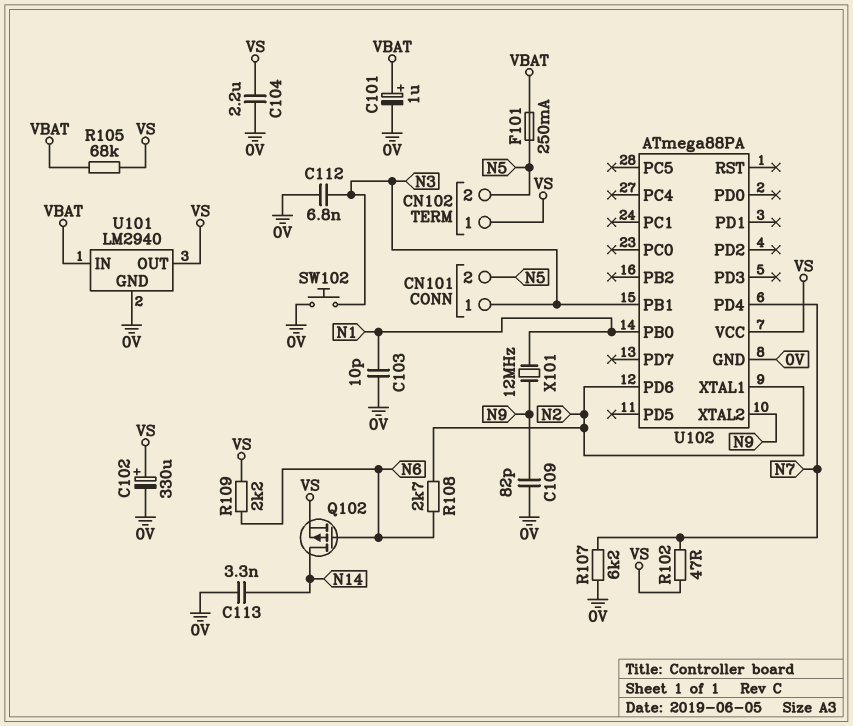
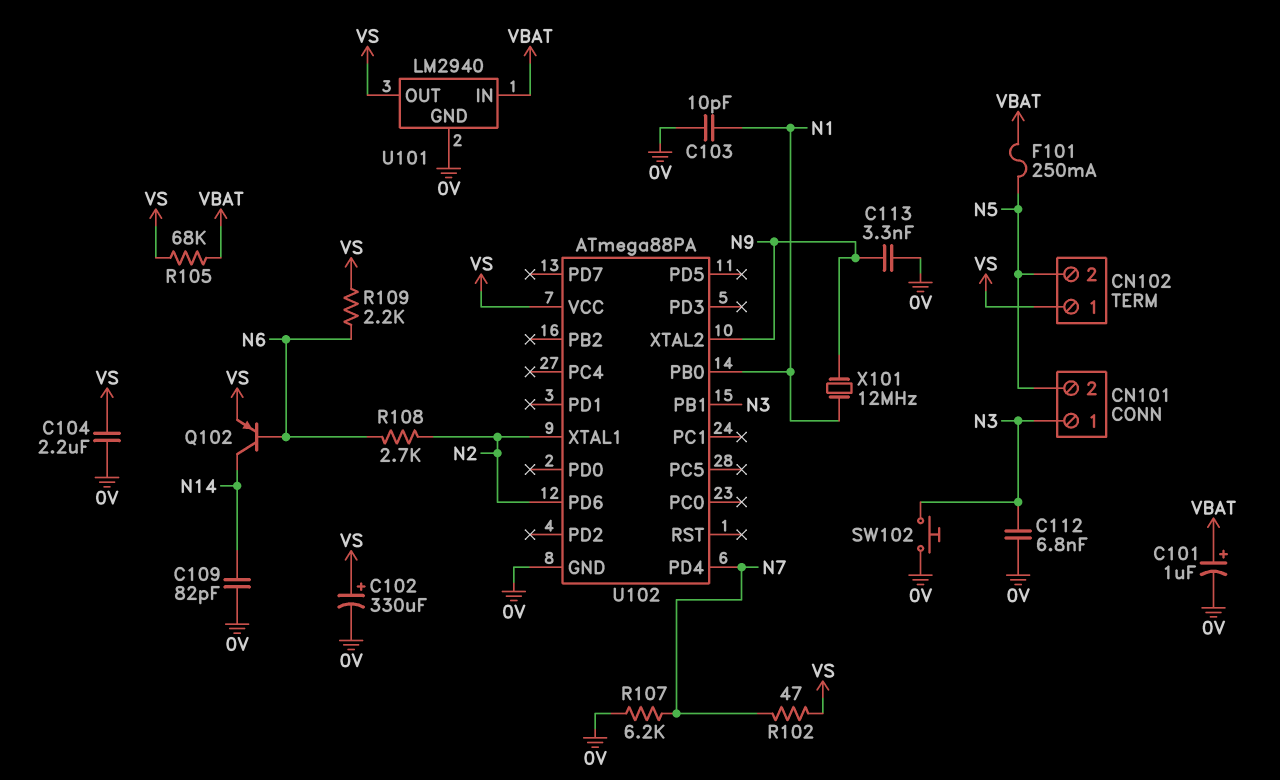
C109: 82pF (0V, N9) -> 82pF (0V, N14)
C113: 3.3nF (0V, N14) -> 3.3nF (0V, N9)
Q102: PMOS (G N6, D N14, S VS) -> PNP (B N6, C N14, E VS)

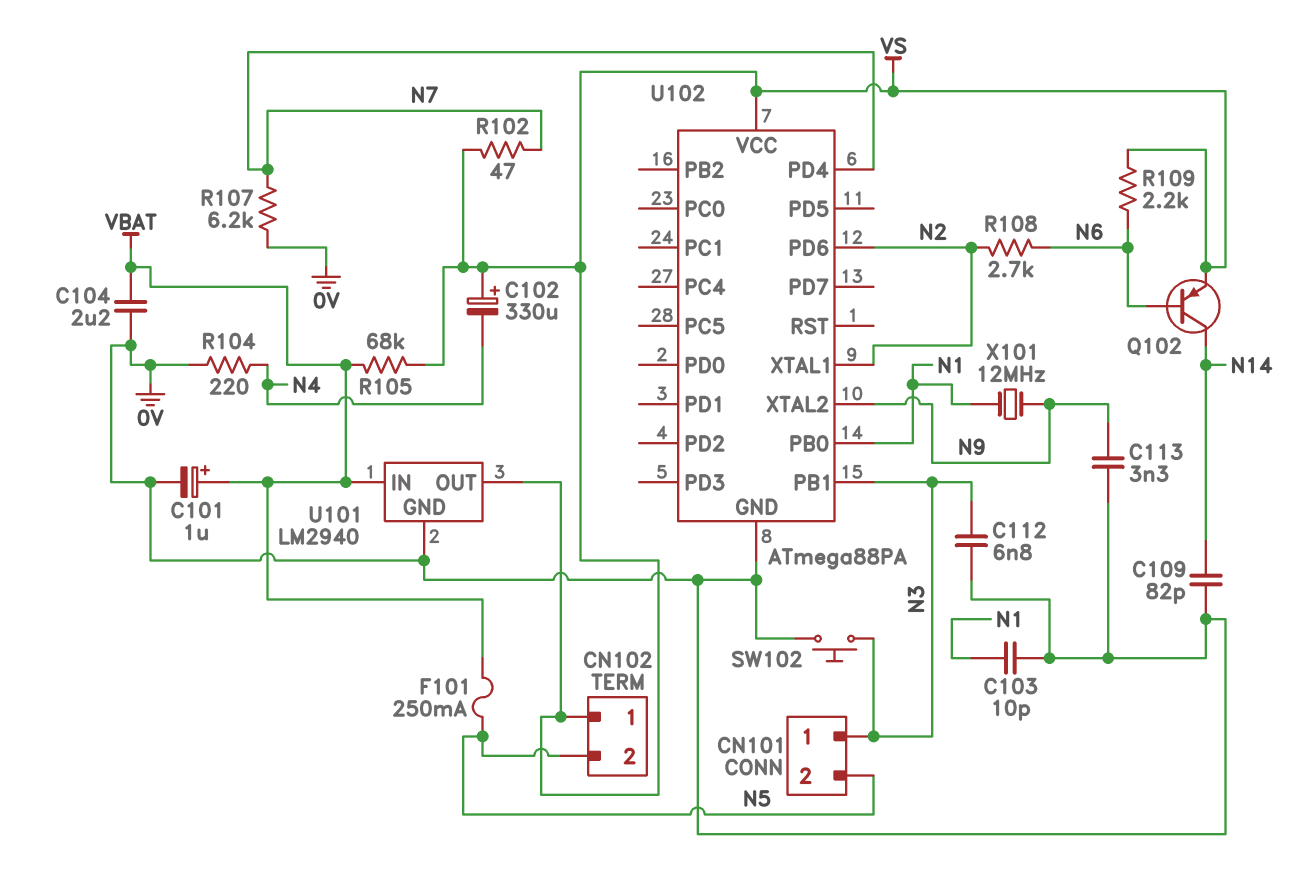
C102: 330uF (plus VS, minus 0V) -> 330uF (plus VS, minus N4)
C104: 2.2uF (0V, VS) -> 2.2uF (0V, VBAT)
R104: none -> 220 (0V, N4)

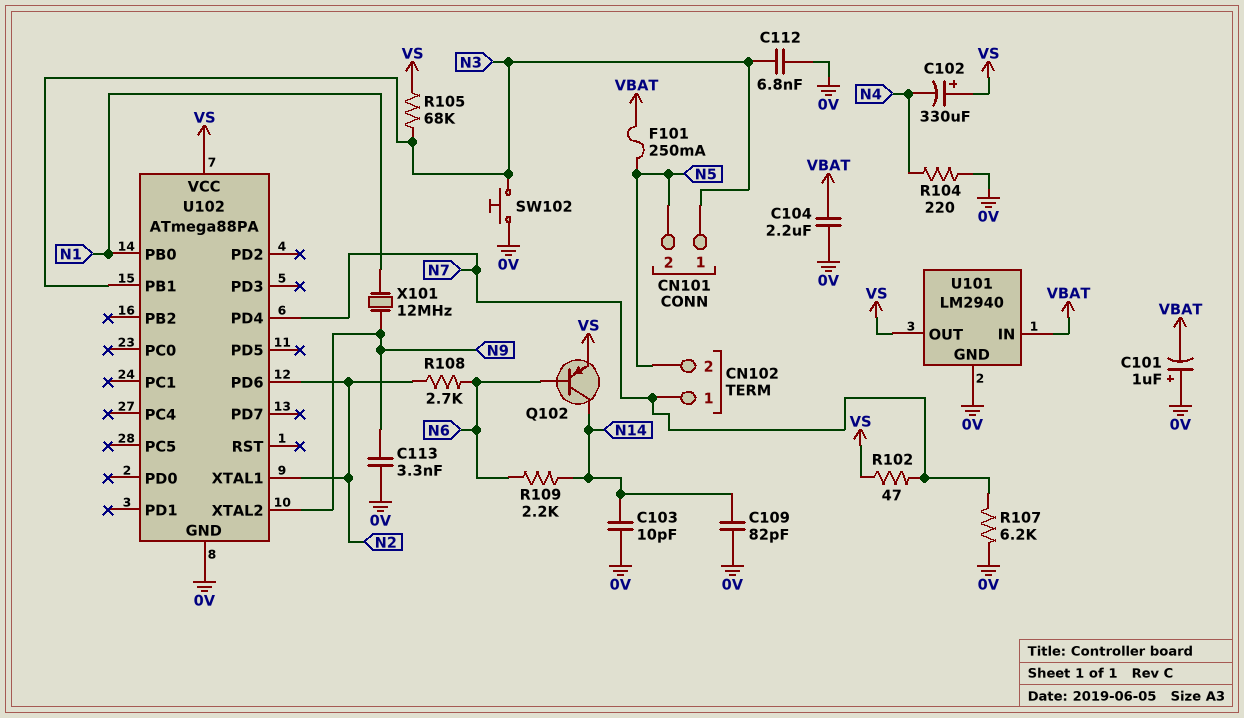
C101: 1uF (plus VBAT, minus 0V) -> 1uF (plus 0V, minus VBAT)
C103: 10pF (0V, N1) -> 10pF (0V, N14)
CN102 pin 1: VS -> N7
R105: 68k (VBAT, VS) -> 68k (N3, VS)
R109: 2.2k (N6, VS) -> 2.2k (N6, N14)

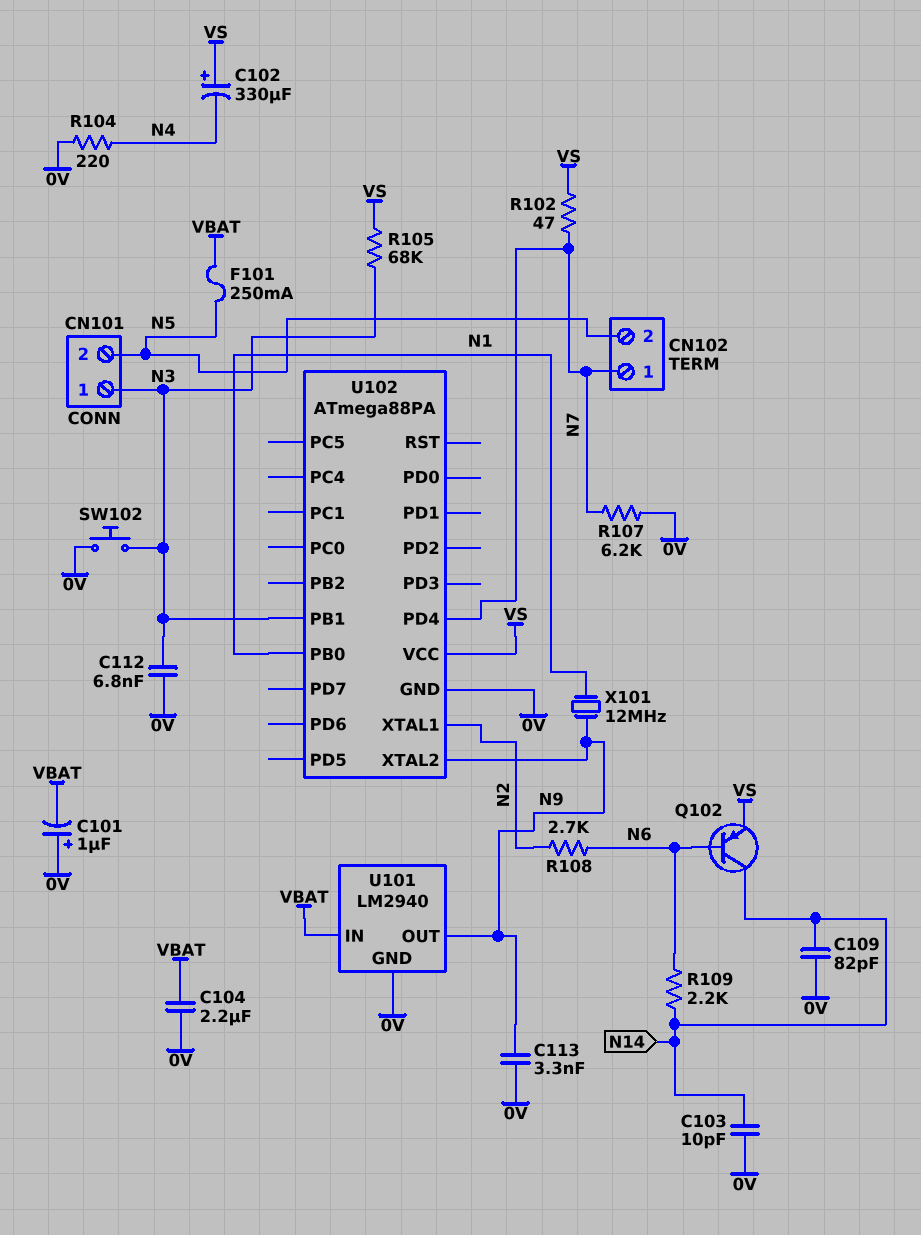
U101 pin OUT: VS -> N9
U102 pin PD6: N2 -> none

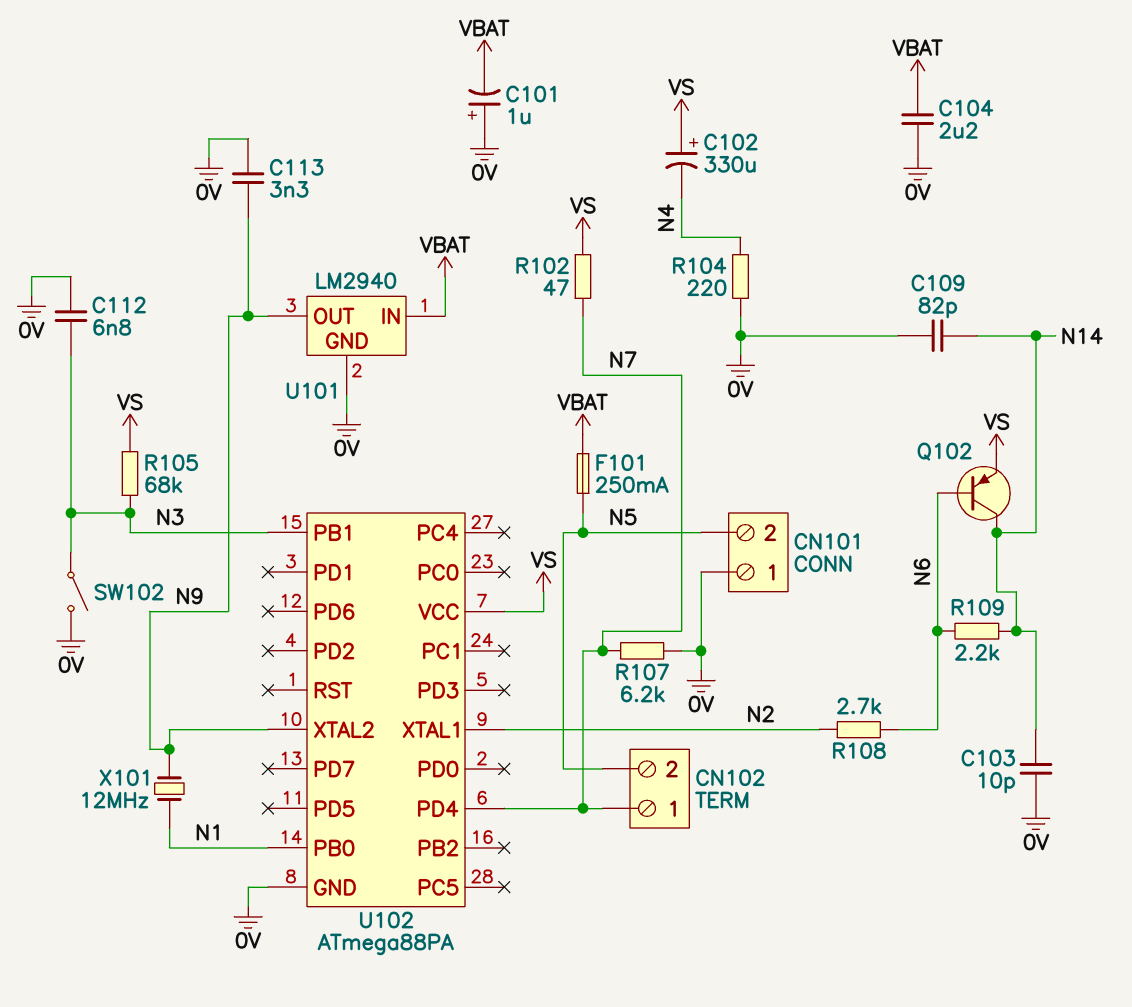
CN101 pin 1: N3 -> 0V
SW102: button (0V, N3) -> switch (0V, N3)

